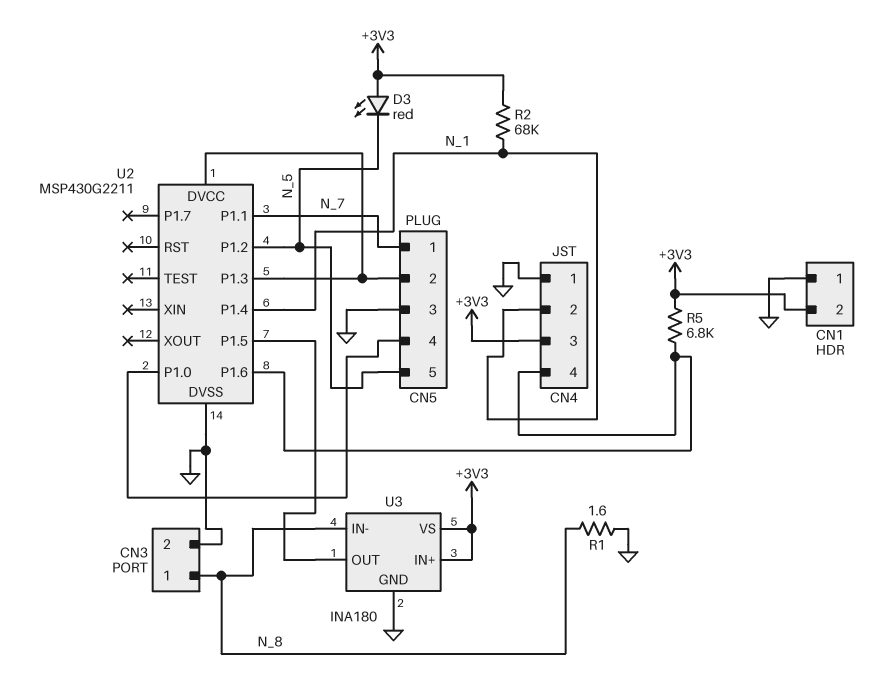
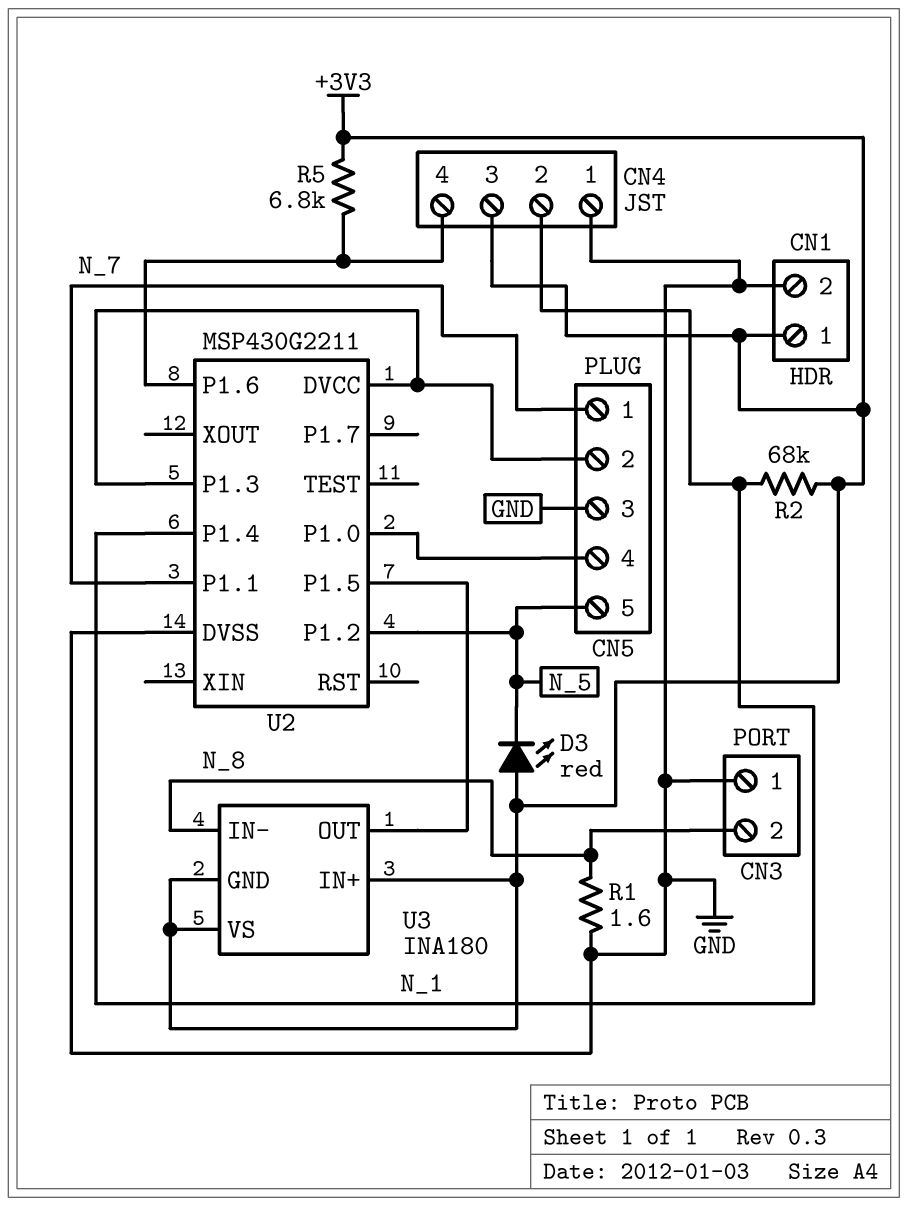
CN1 pin 1: GND -> +3V3
CN1 pin 2: +3V3 -> GND
CN3 pin 1: N_8 -> GND
CN3 pin 2: GND -> N_8
U3 pin GND: GND -> +3V3

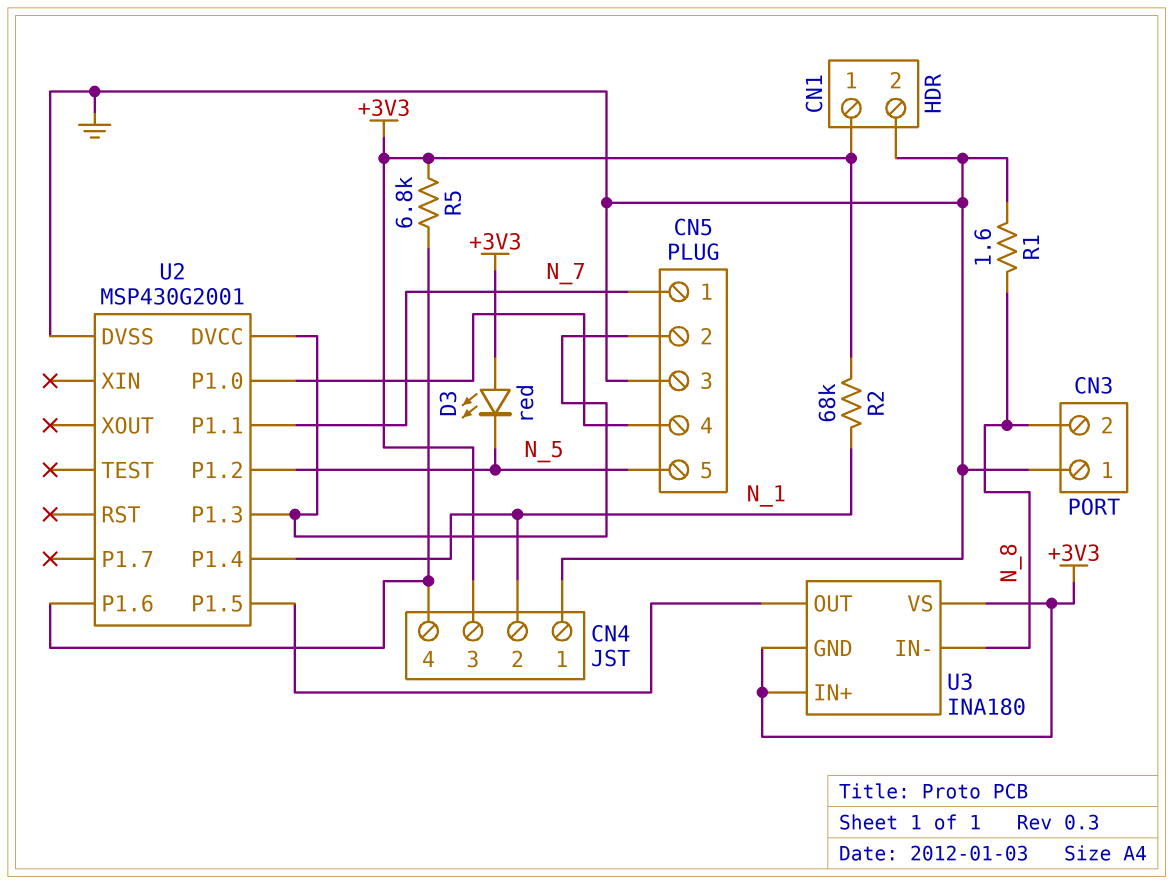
U2: MSP430G2211 -> MSP430G2001

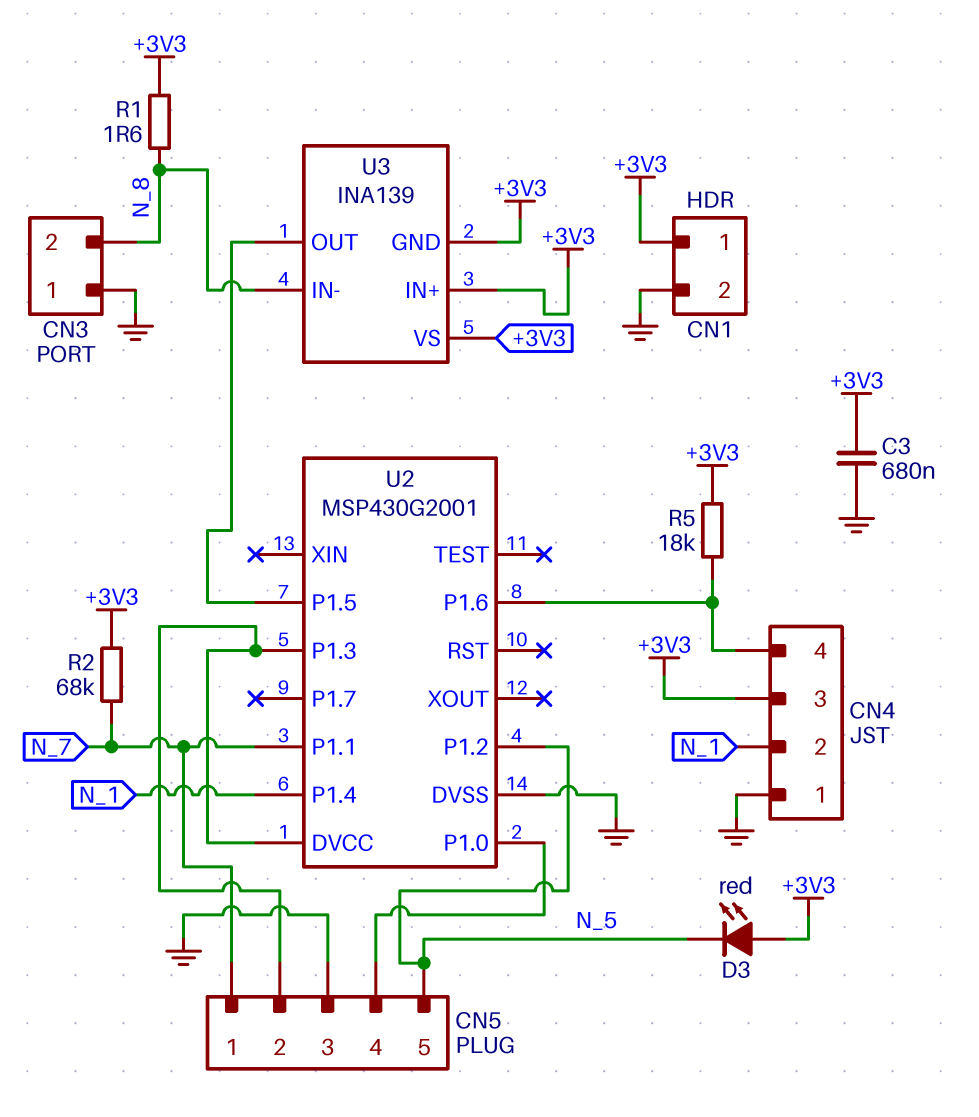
C3: none -> 680nF (+3V3, GND)
R1: 1.6 (GND, N_8) -> 1.6 (+3V3, N_8)
R2: 68k (+3V3, N_1) -> 68k (+3V3, N_7)
R5: 6.8k (+3V3, CN4/4) -> 18k (+3V3, CN4/4)
U3: INA180 -> INA139

